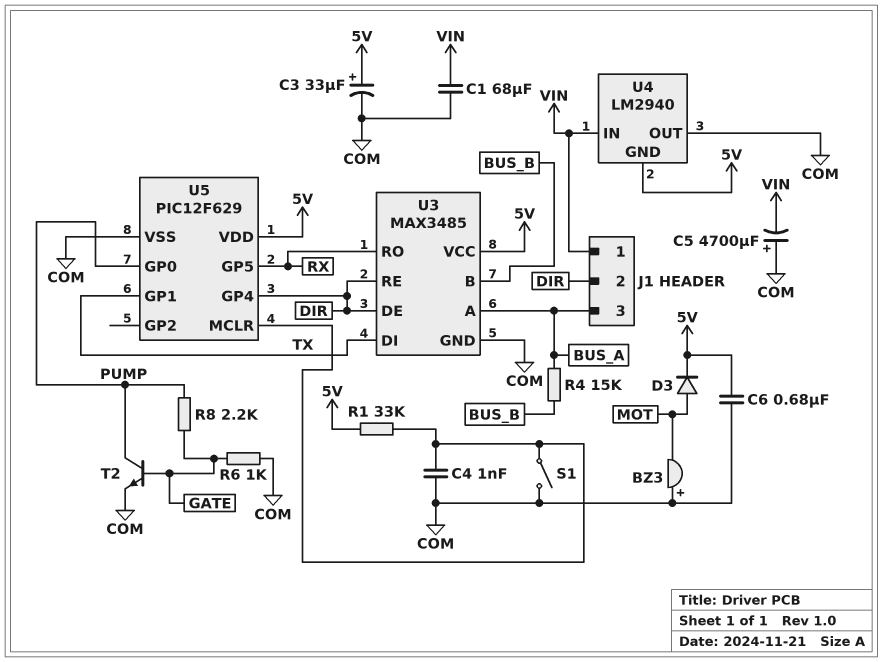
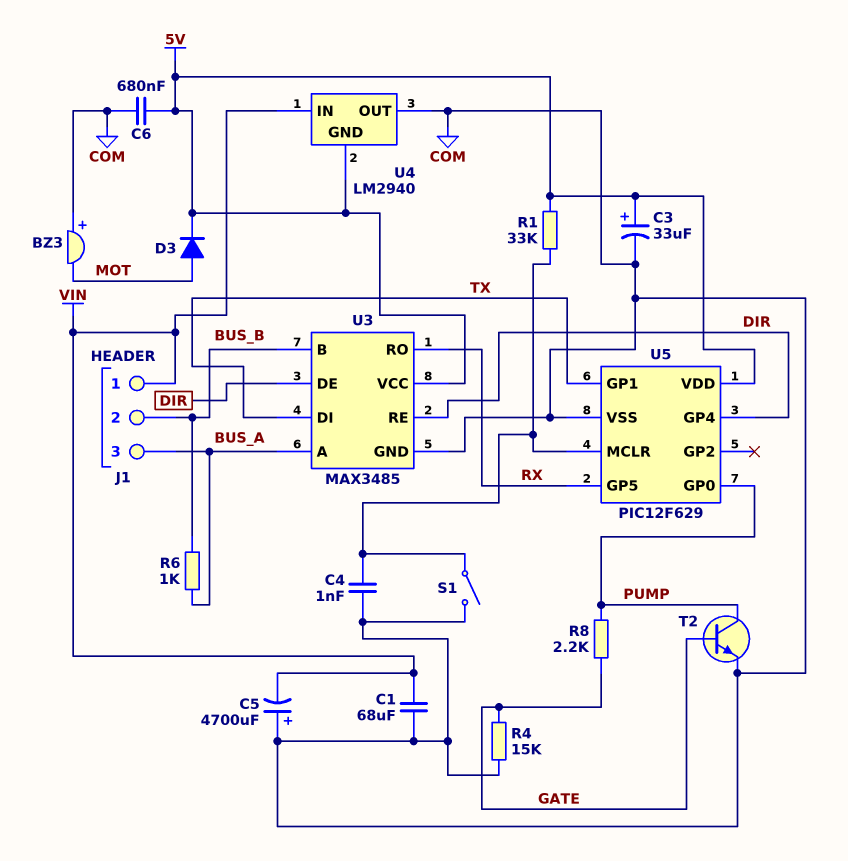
J1 pin 2: DIR -> BUS_B
R4: 15k (BUS_A, BUS_B) -> 15k (COM, GATE)
R6: 1k (COM, GATE) -> 1k (BUS_A, BUS_B)

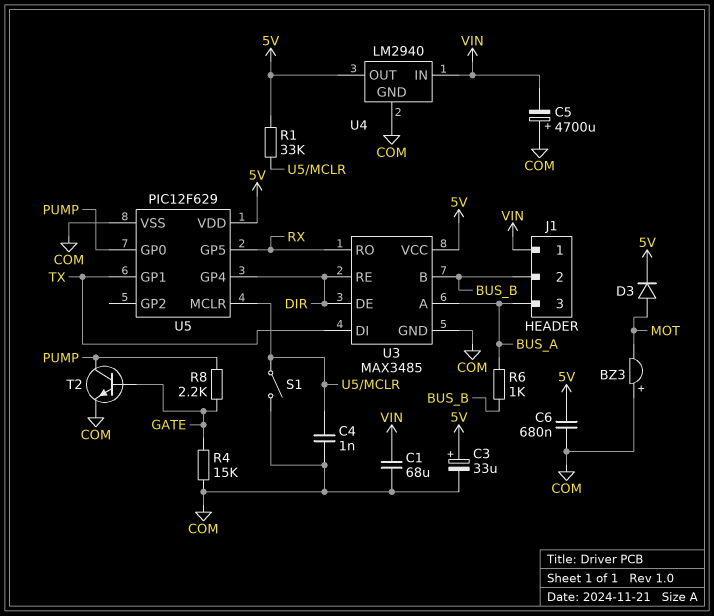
U4 pin GND: 5V -> COM
U4 pin OUT: COM -> 5V

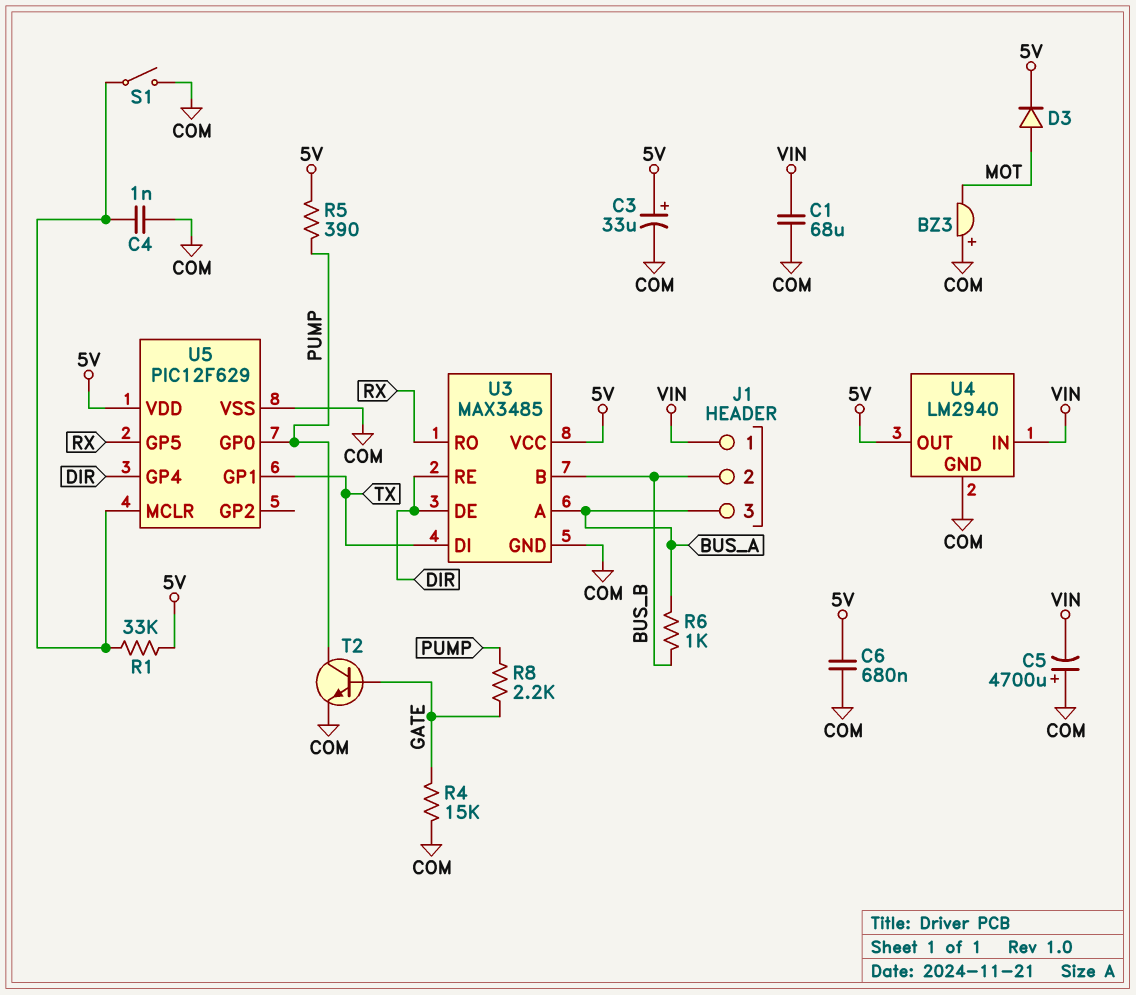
R5: none -> 390 (5V, PUMP)

